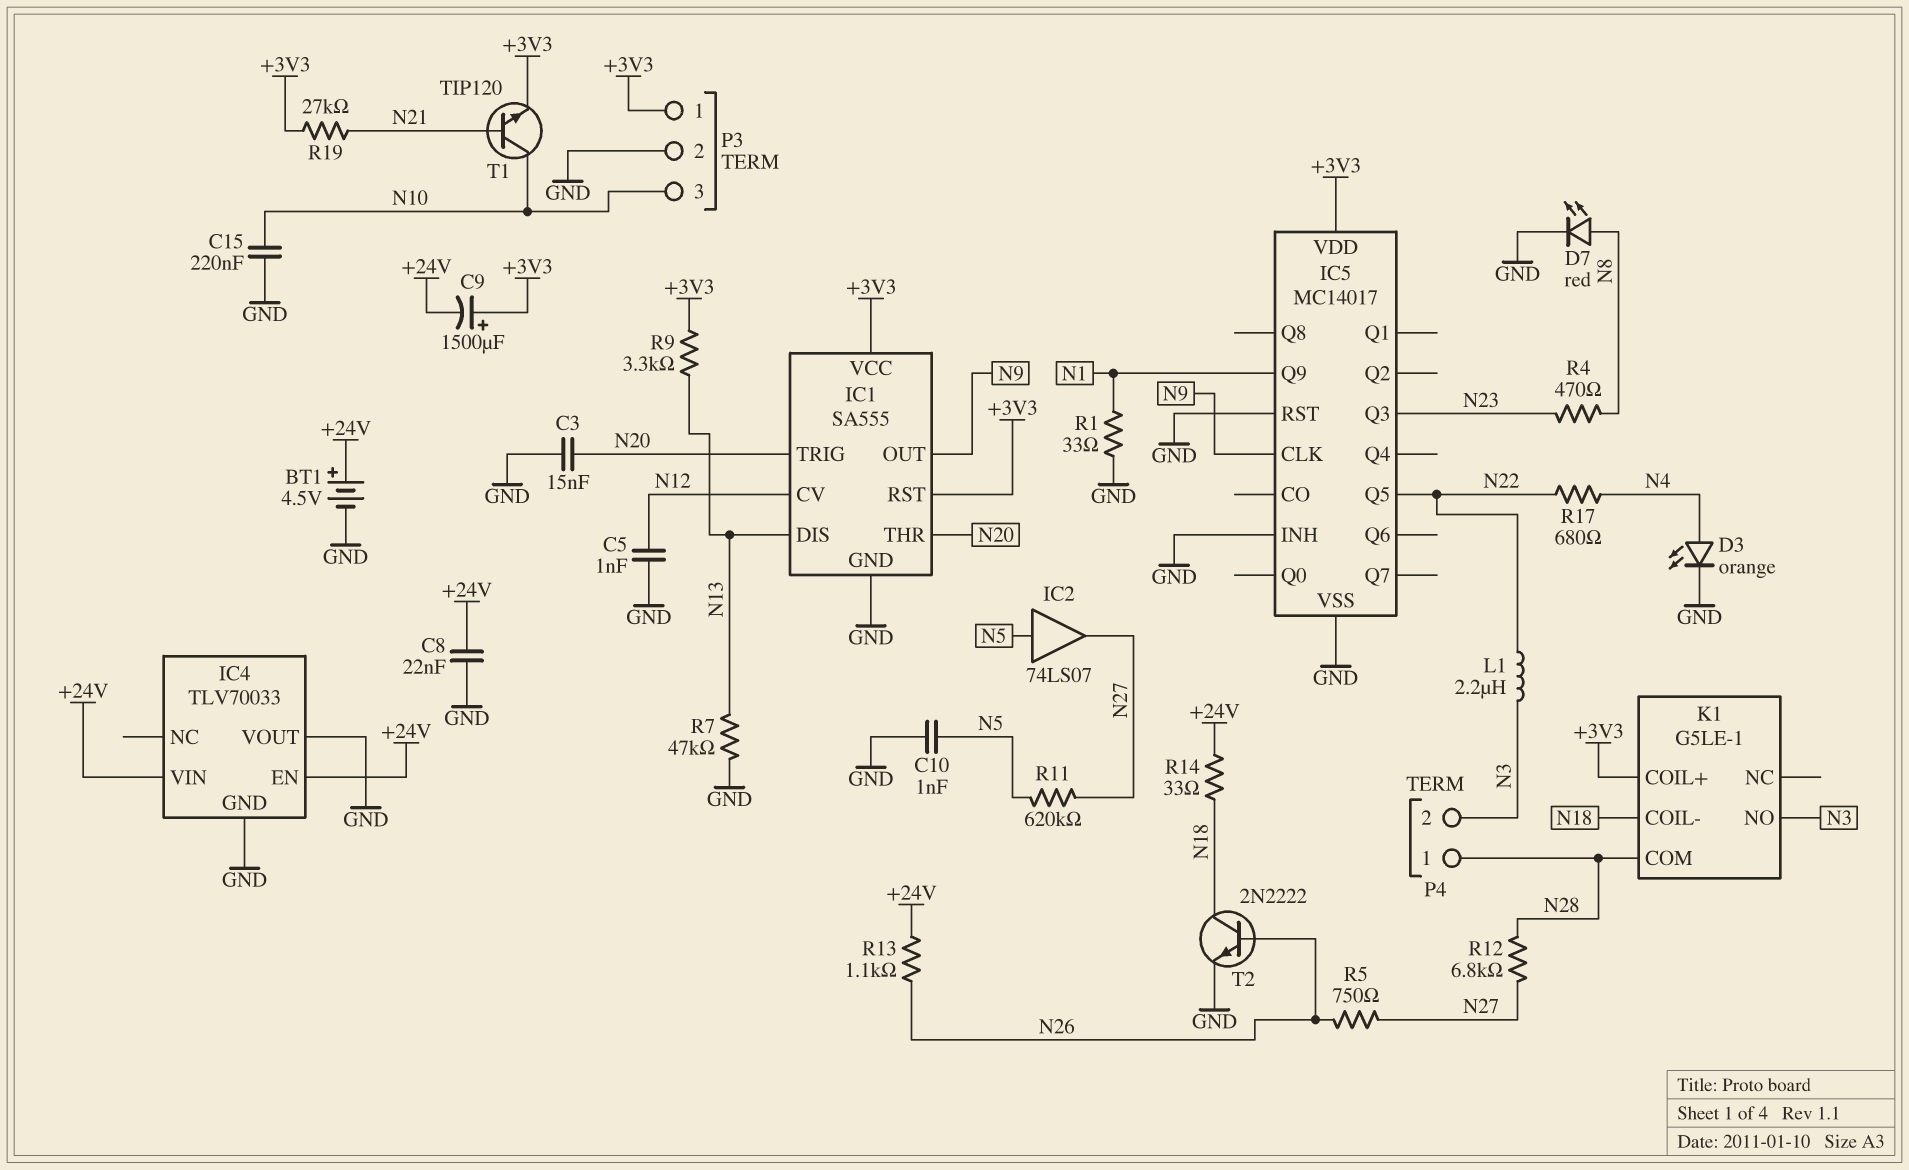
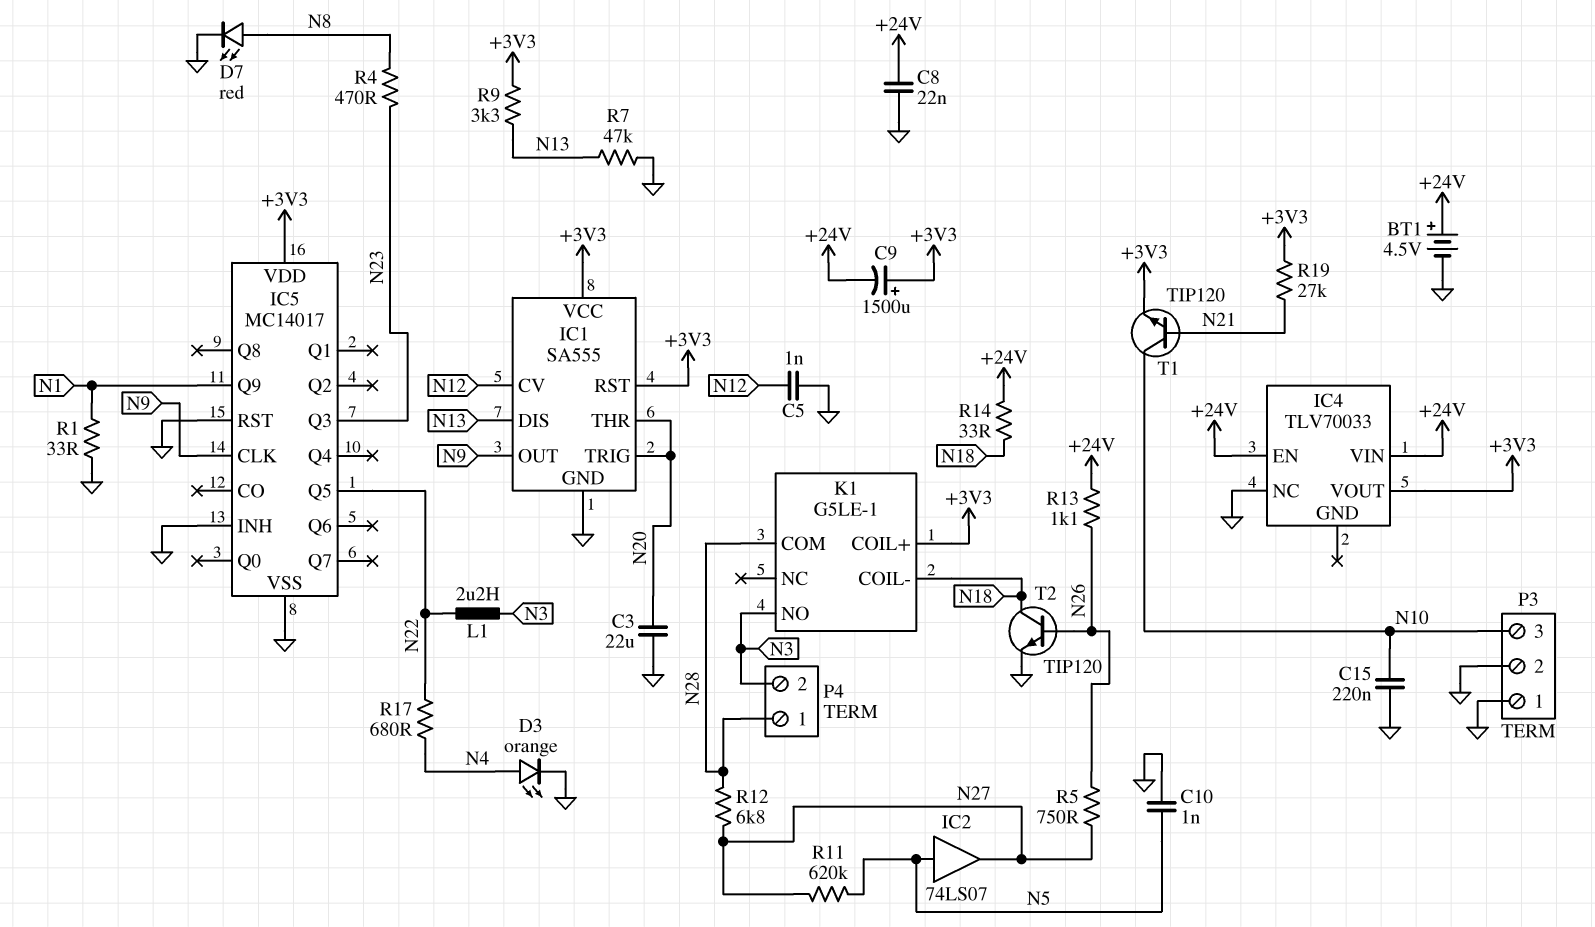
C3: 15nF (GND, N20) -> 22uF (GND, N20)
IC4 pin GND: GND -> none
IC4 pin NC: none -> GND
IC4 pin VOUT: GND -> +3V3
P3 pin 1: +3V3 -> GND
T2: NPN 2N2222 (B N26, C N18, E GND) -> NPN TIP120 (B N26, C N18, E GND)

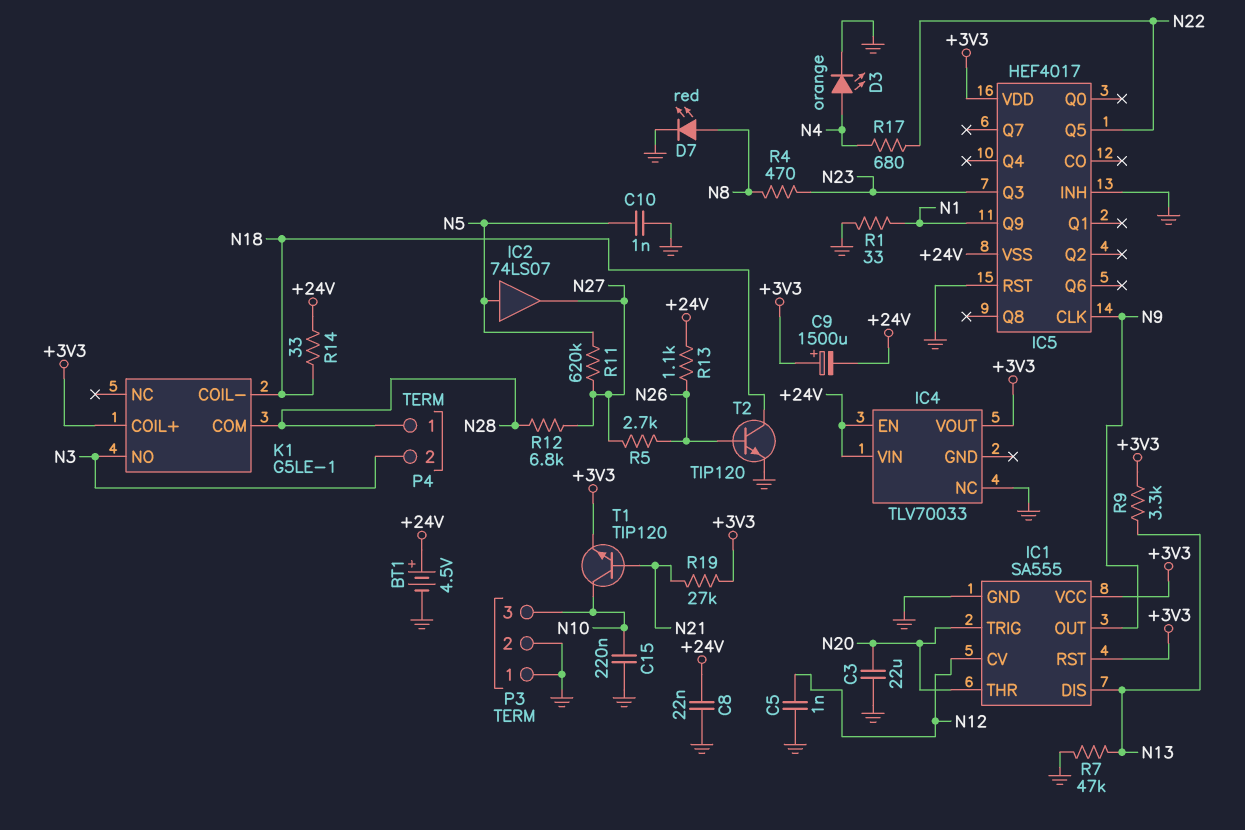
IC5: MC14017 -> HEF4017
IC5 pin VSS: GND -> +24V
L1: 2.2uH (N3, N22) -> none
R5: 750 (N26, N27) -> 2.7k (N26, N27)

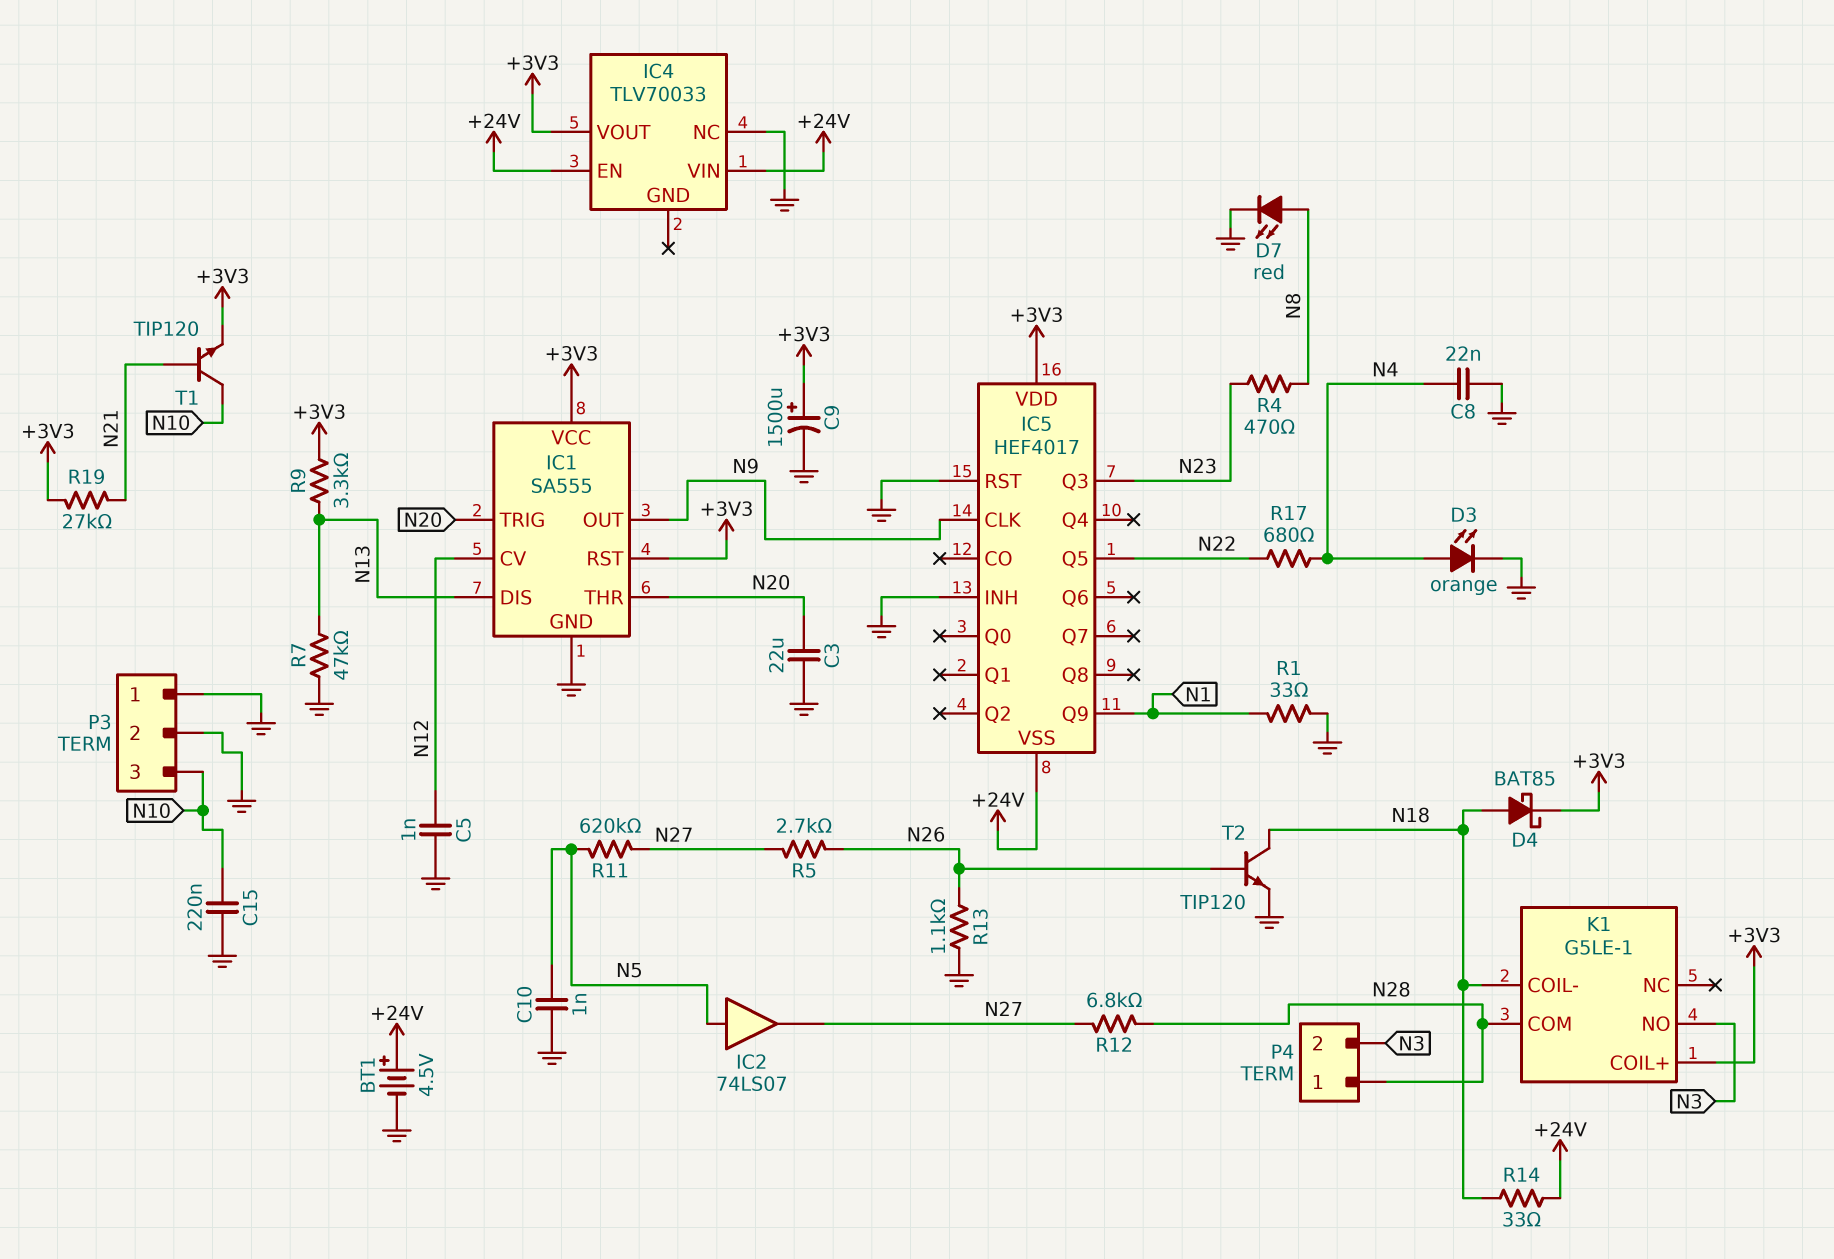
C8: 22nF (+24V, GND) -> 22nF (GND, N4)
C9: 1500uF (plus +3V3, minus +24V) -> 1500uF (plus +3V3, minus GND)
D4: none -> schottky BAT85 (A N18, K +3V3)
R13: 1.1k (+24V, N26) -> 1.1k (GND, N26)

